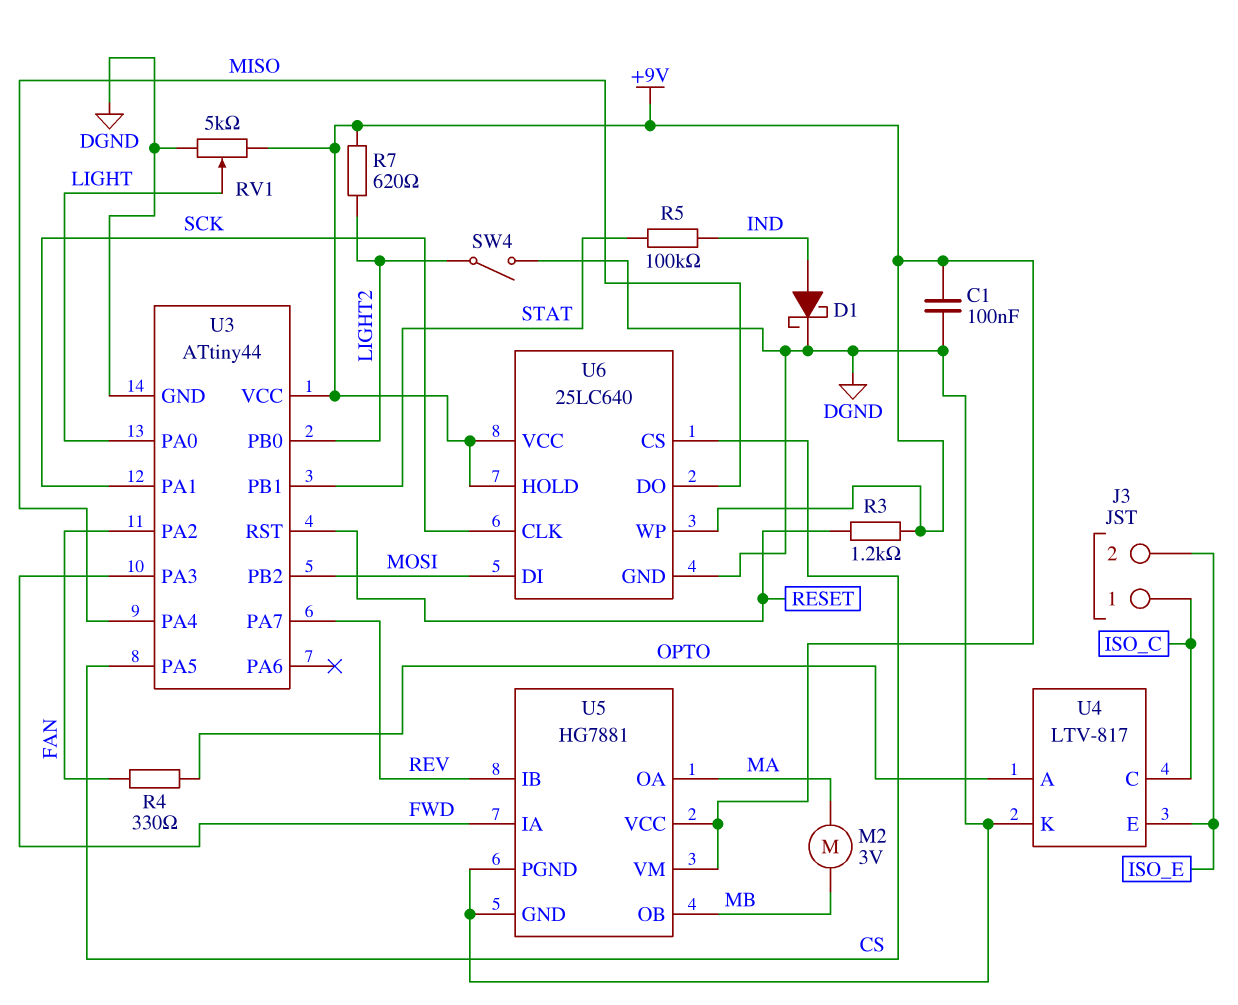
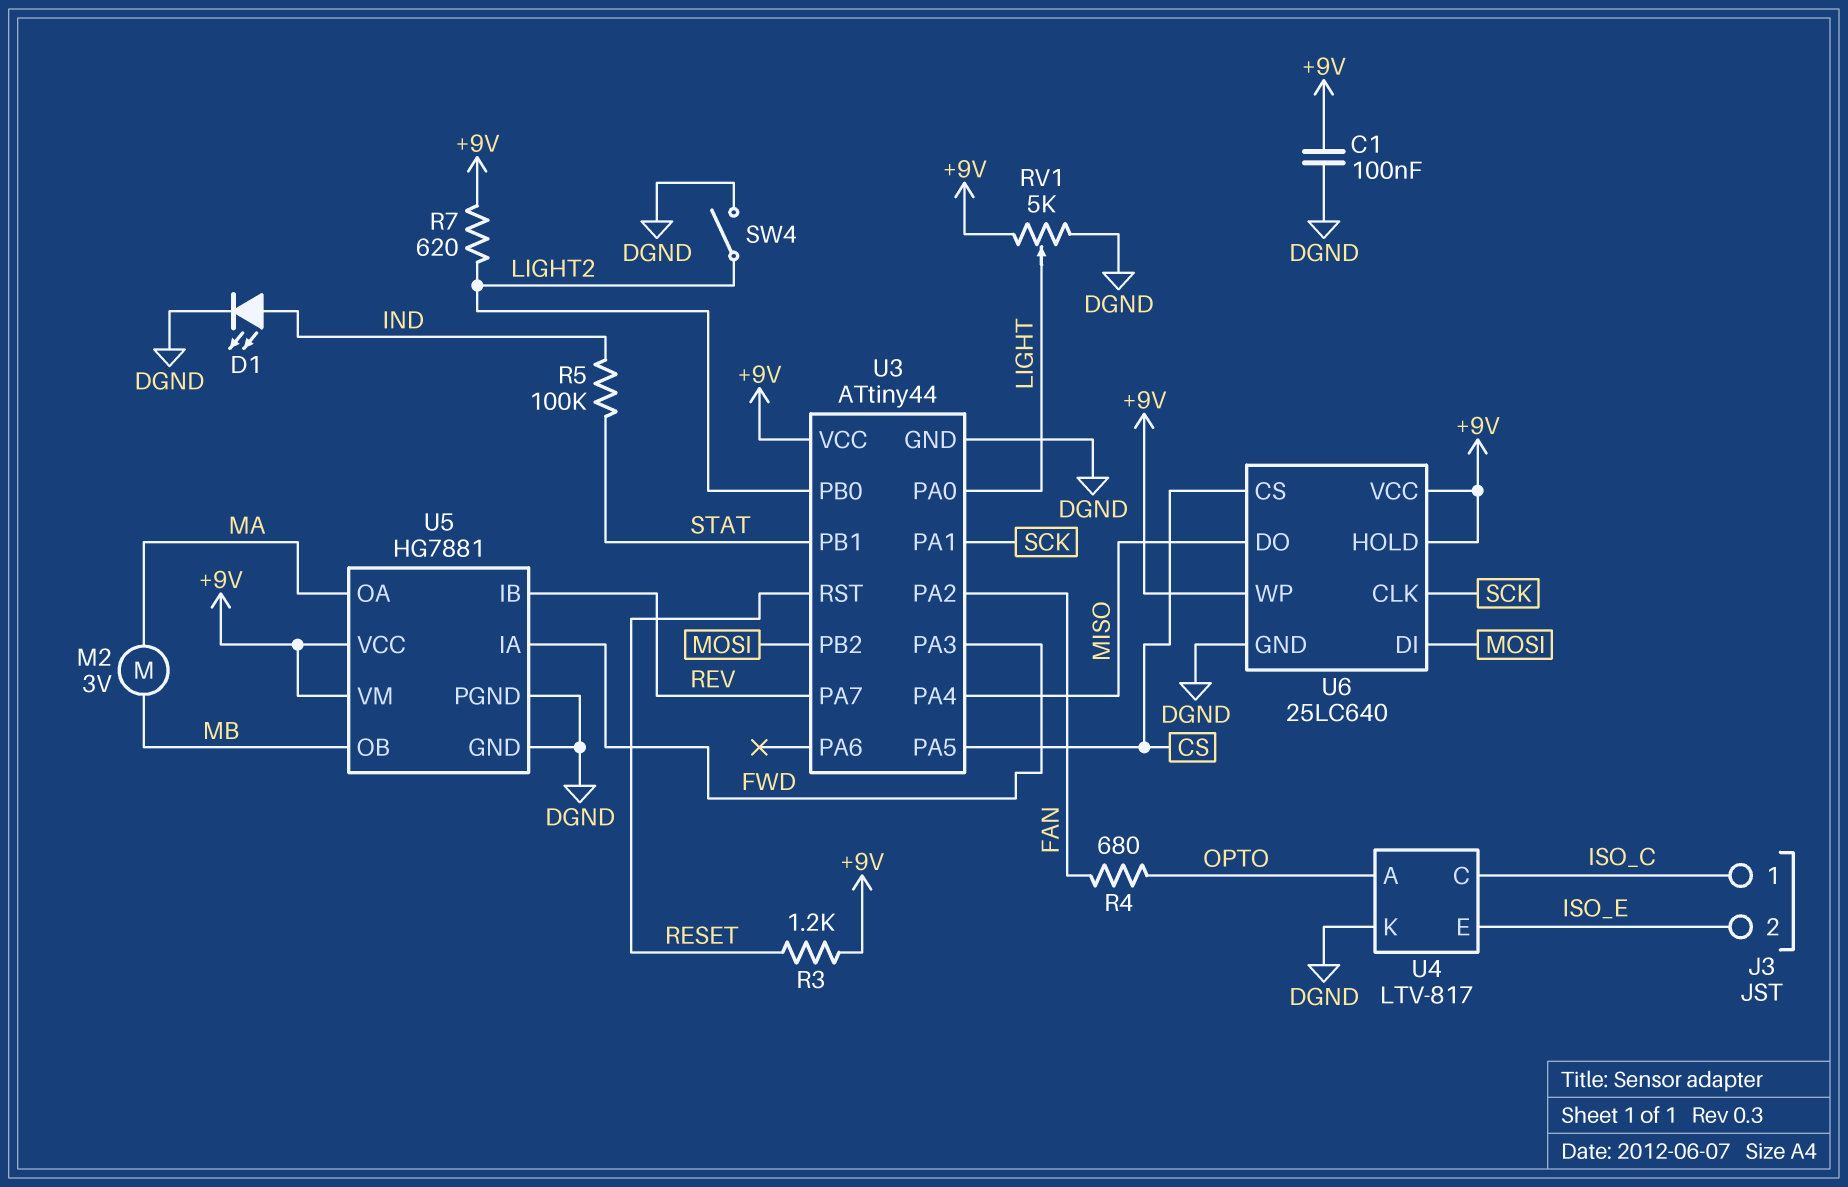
D1: schottky (A IND, K DGND) -> LED (A IND, K DGND)
R4: 330 (FAN, OPTO) -> 680 (FAN, OPTO)

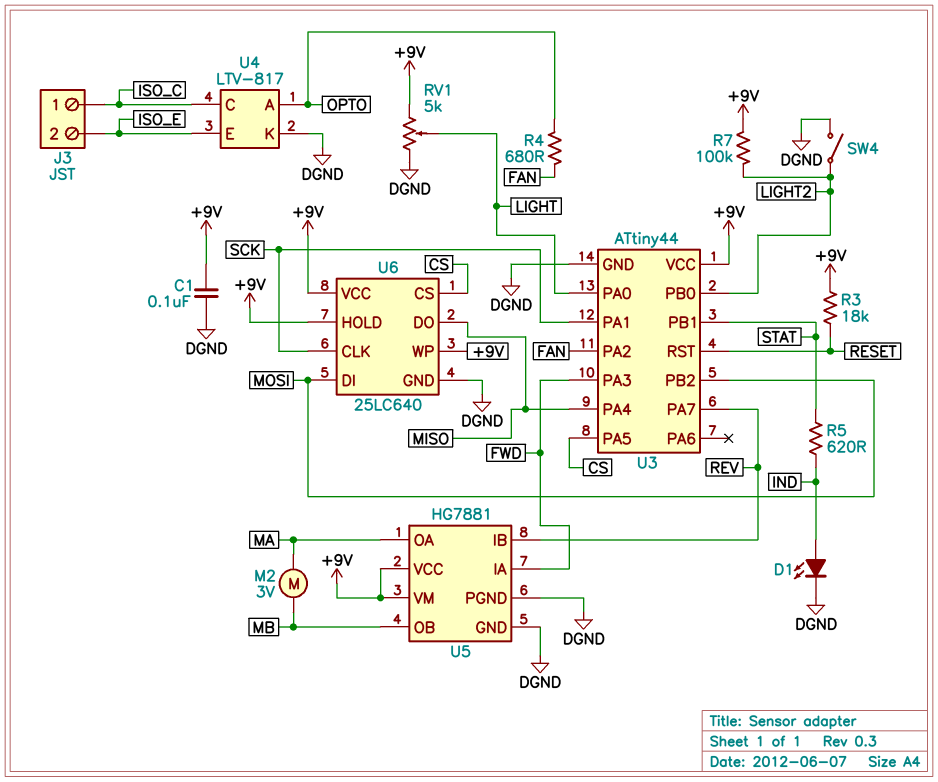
R3: 1.2k (+9V, RESET) -> 18k (+9V, RESET)
R5: 100k (IND, STAT) -> 620 (IND, STAT)
R7: 620 (+9V, LIGHT2) -> 100k (+9V, LIGHT2)

